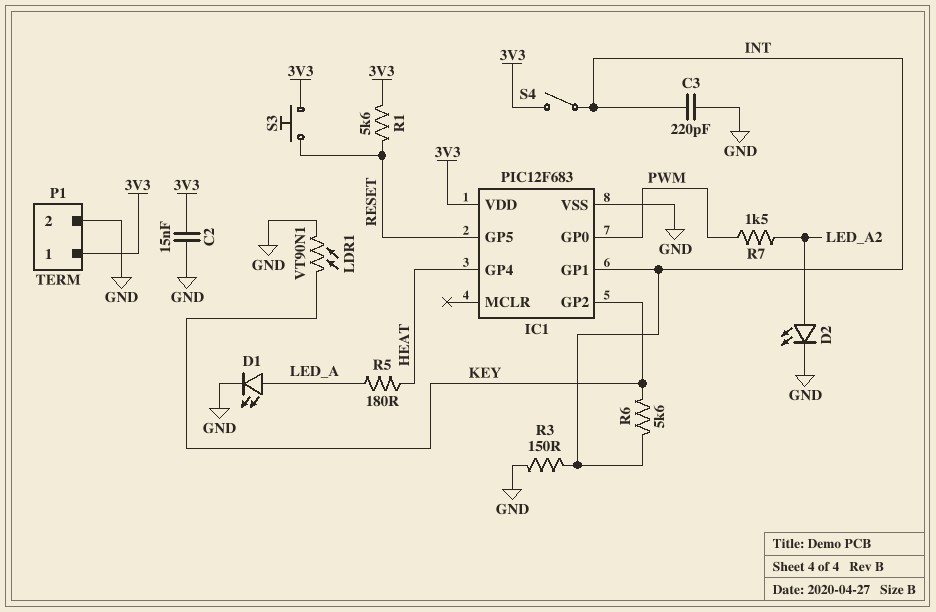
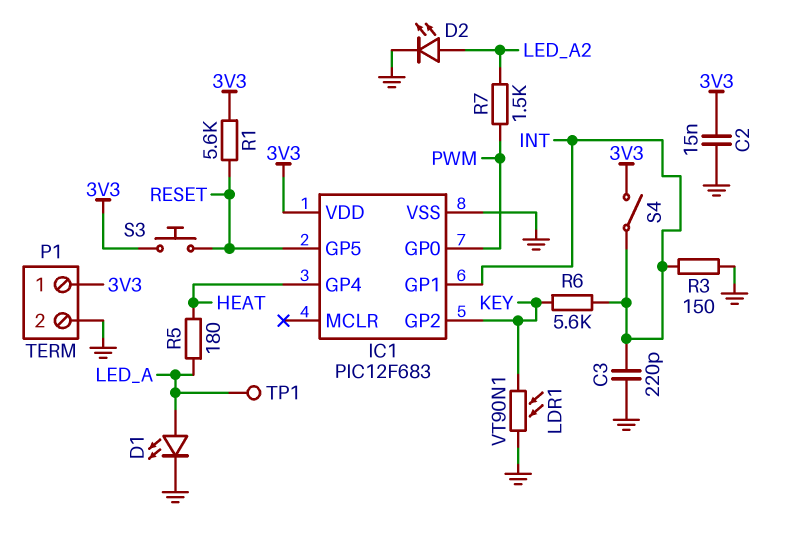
TP1: none -> test point (LED_A)

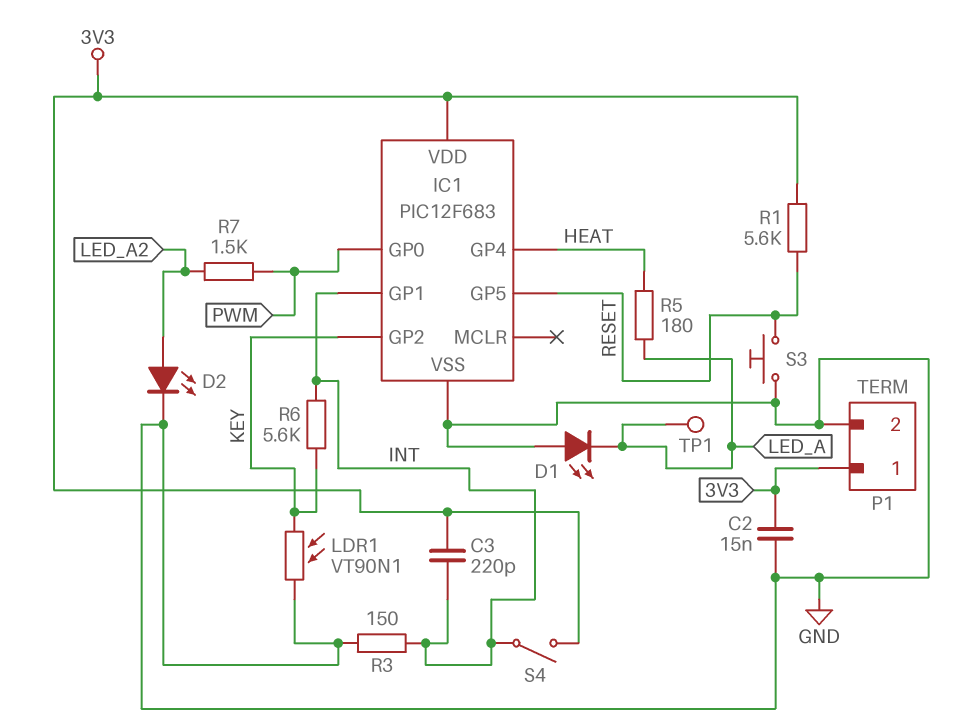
C3: 220pF (GND, INT) -> 220pF (3V3, INT)
D1: LED (A LED_A, K GND) -> LED (A GND, K LED_A)
S3: button (3V3, RESET) -> button (GND, RESET)

